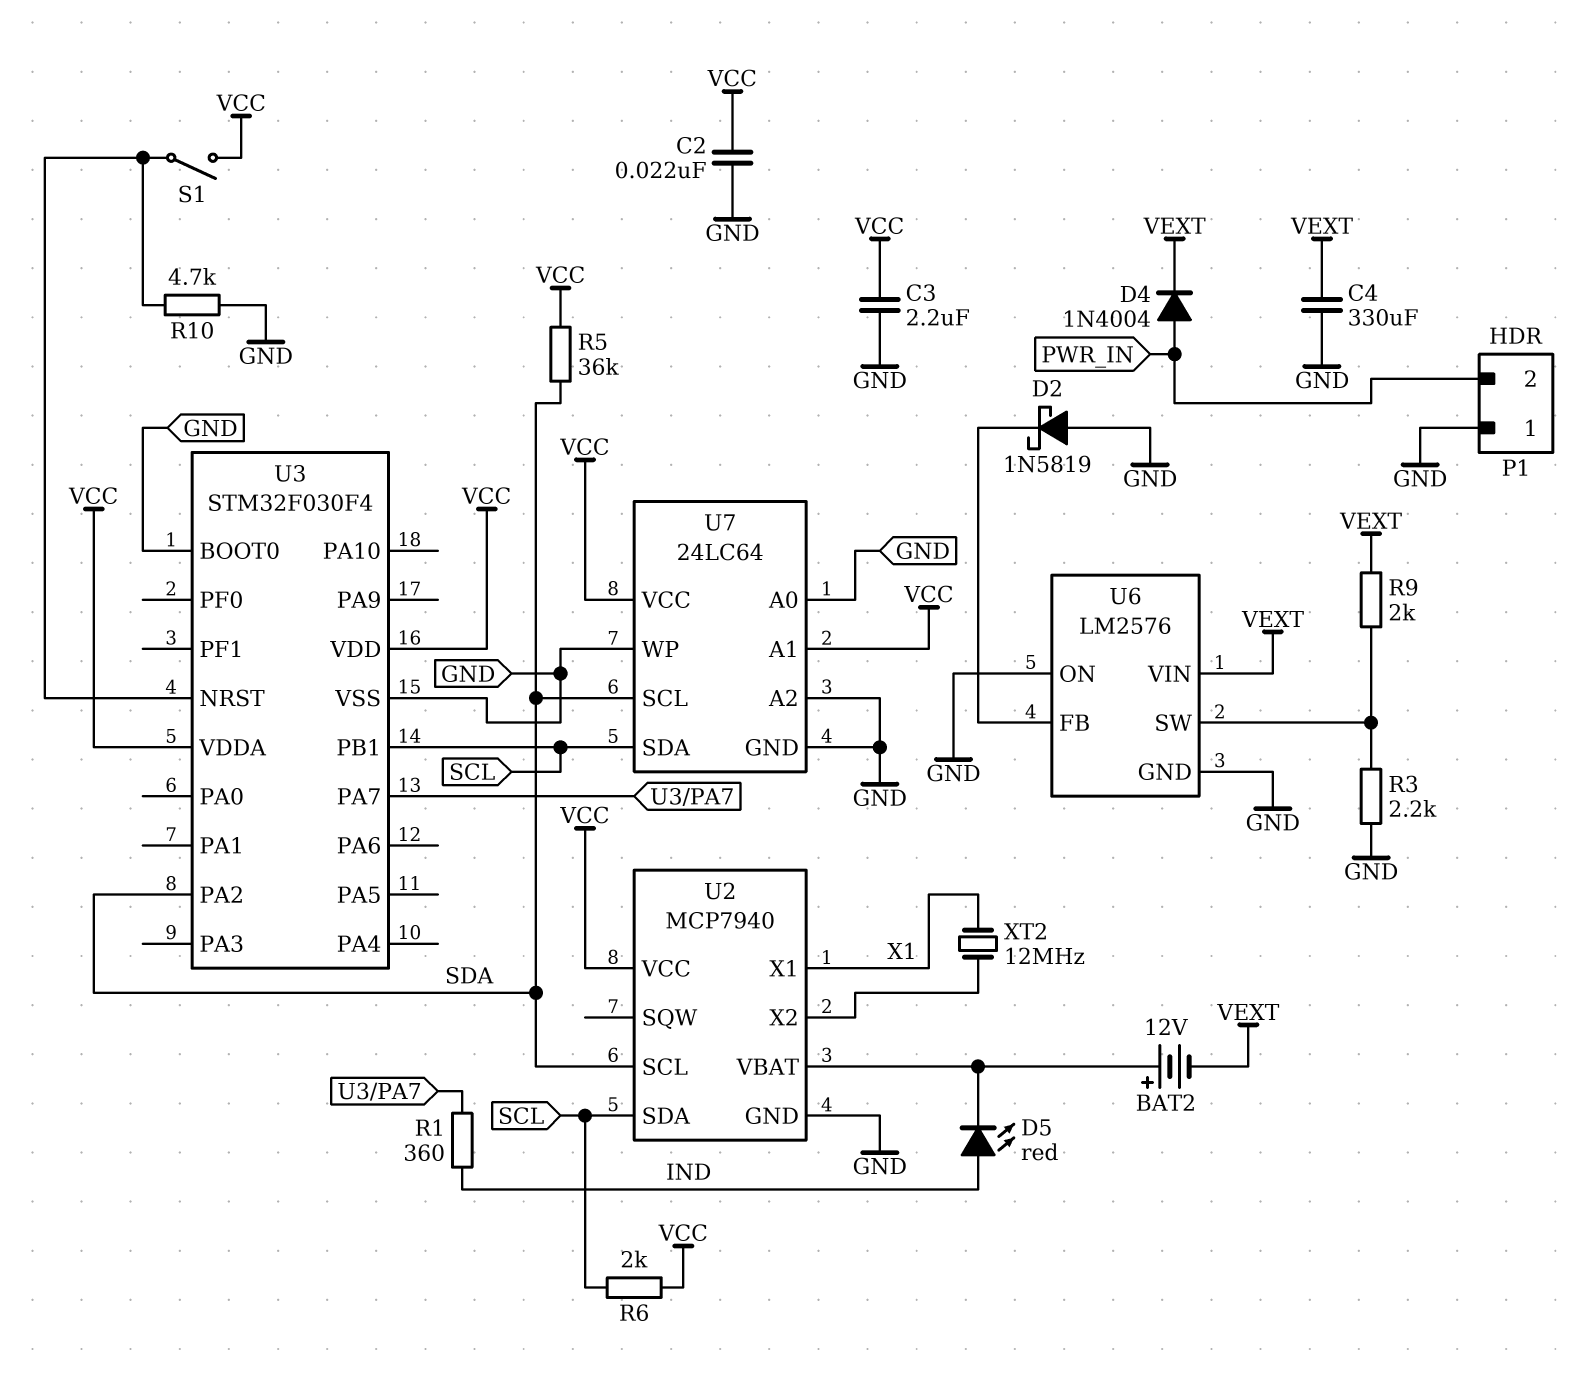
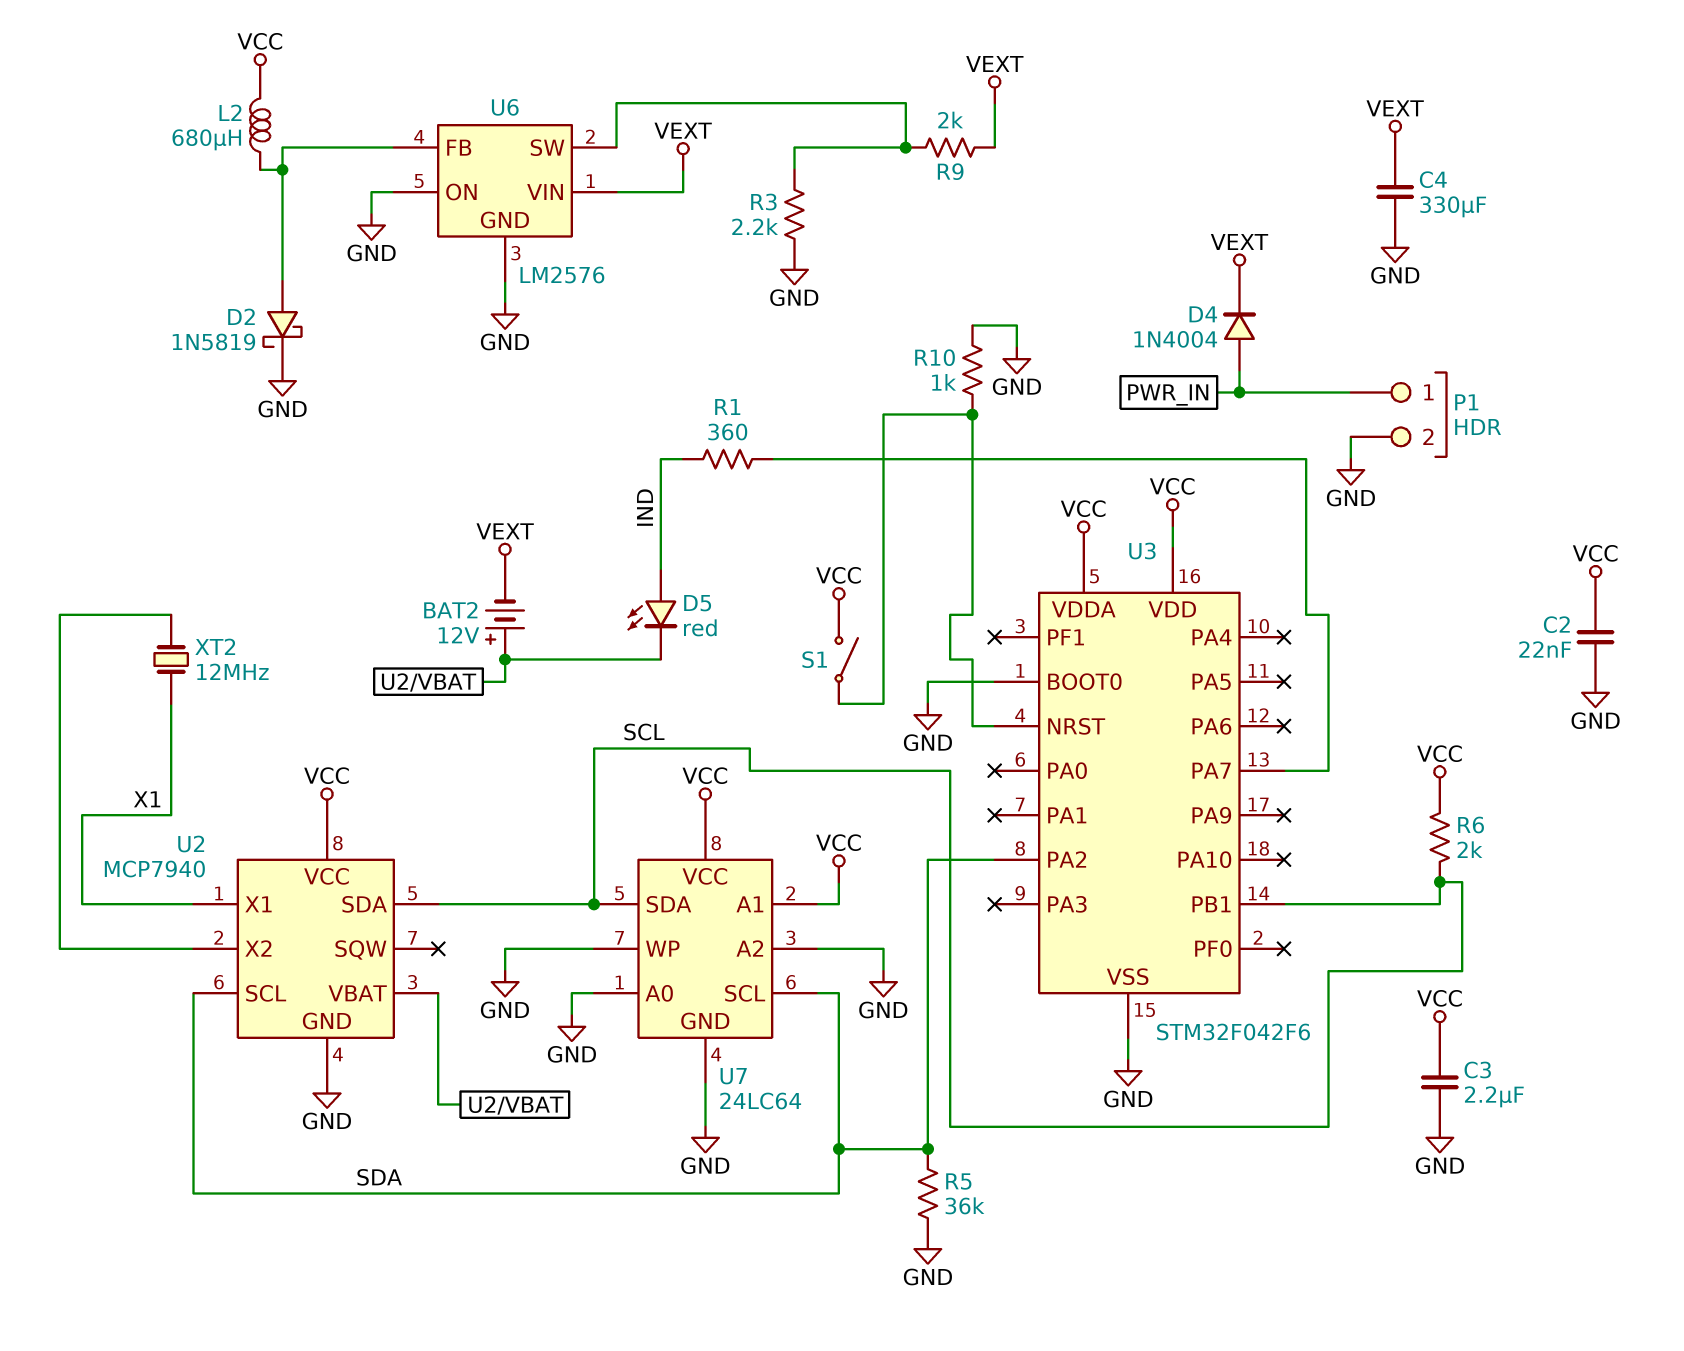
D2: schottky 1N5819 (A GND, K U6/FB) -> schottky 1N5819 (A U6/FB, K GND)
L2: none -> 680uH (U6/FB, VCC)
P1 pin 1: GND -> PWR_IN
P1 pin 2: PWR_IN -> GND
R5: 36k (SDA, VCC) -> 36k (GND, SDA)
R10: 4.7k (GND, U3/NRST) -> 1k (GND, U3/NRST)
U3: STM32F030F4 -> STM32F042F6

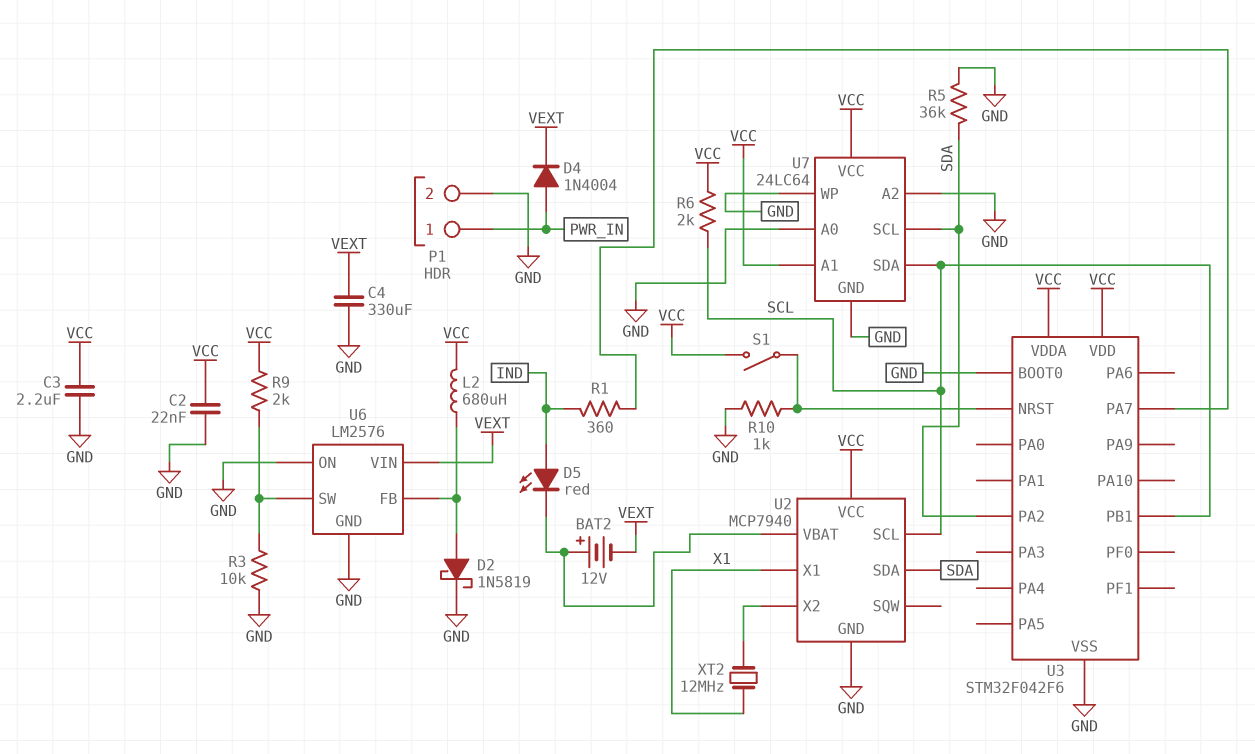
R3: 2.2k (GND, U6/SW) -> 10k (GND, U6/SW)
R9: 2k (U6/SW, VEXT) -> 2k (U6/SW, VCC)
U2 pin SCL: SDA -> SCL
U2 pin SDA: SCL -> SDA

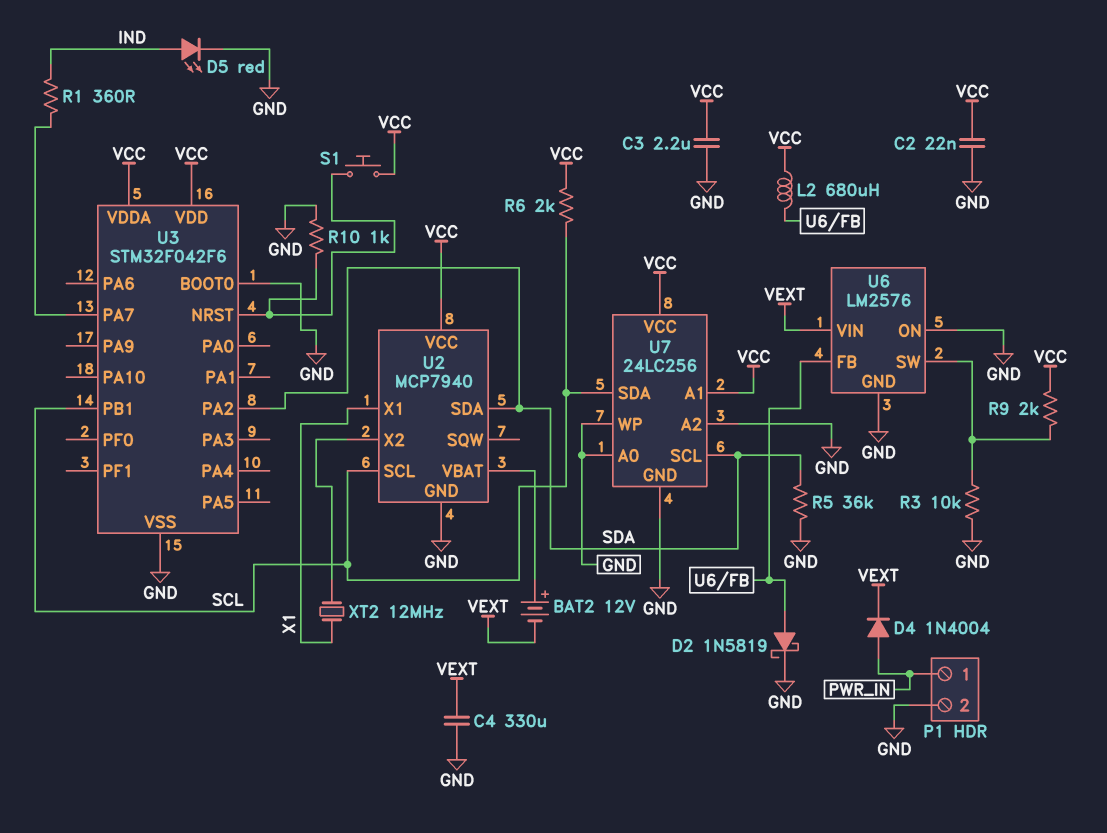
D5: LED red (A IND, K U2/VBAT) -> LED red (A IND, K GND)
S1: switch (U3/NRST, VCC) -> button (U3/NRST, VCC)
U7: 24LC64 -> 24LC256

